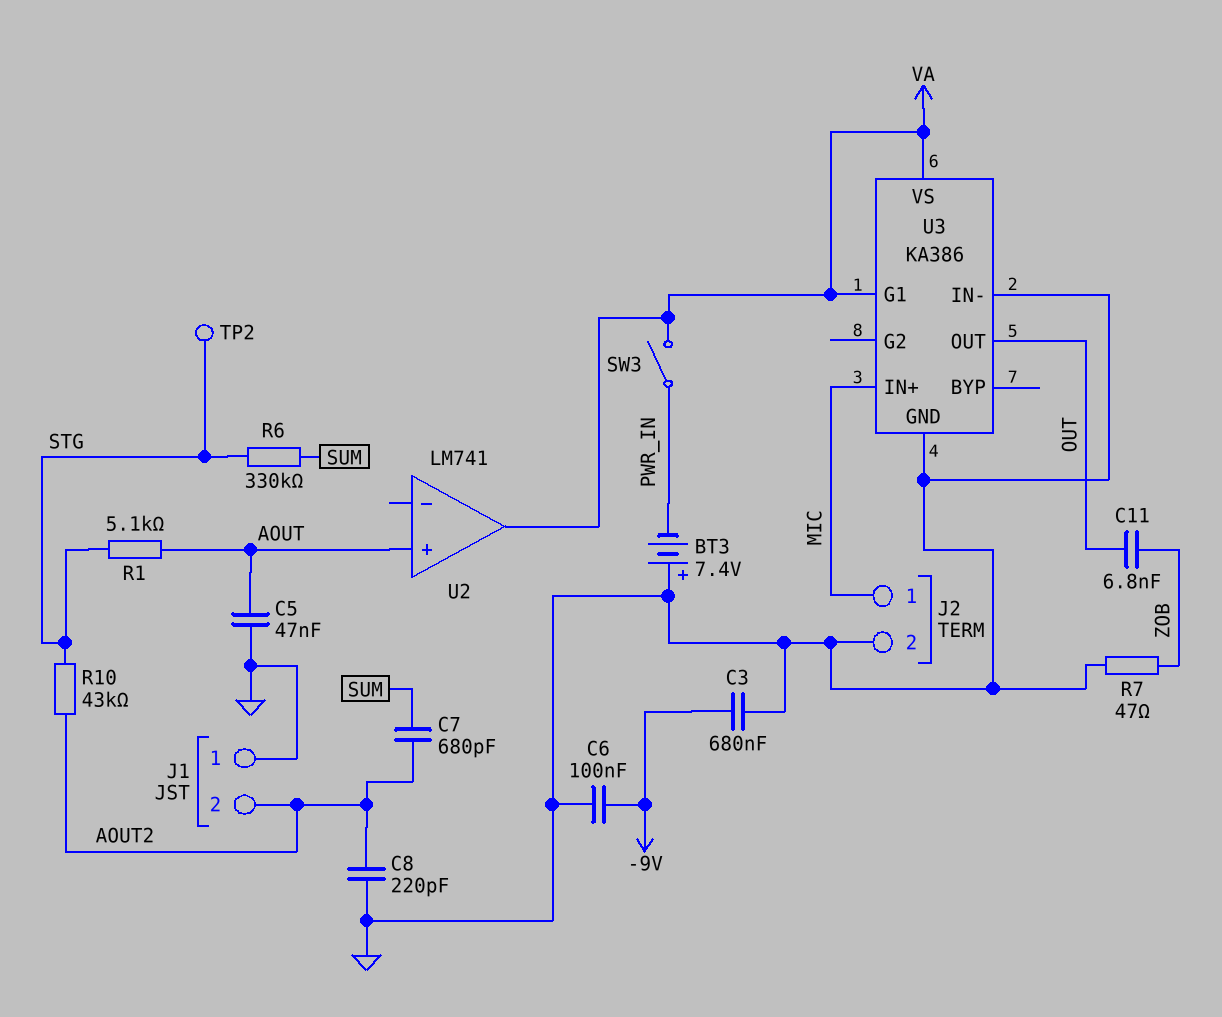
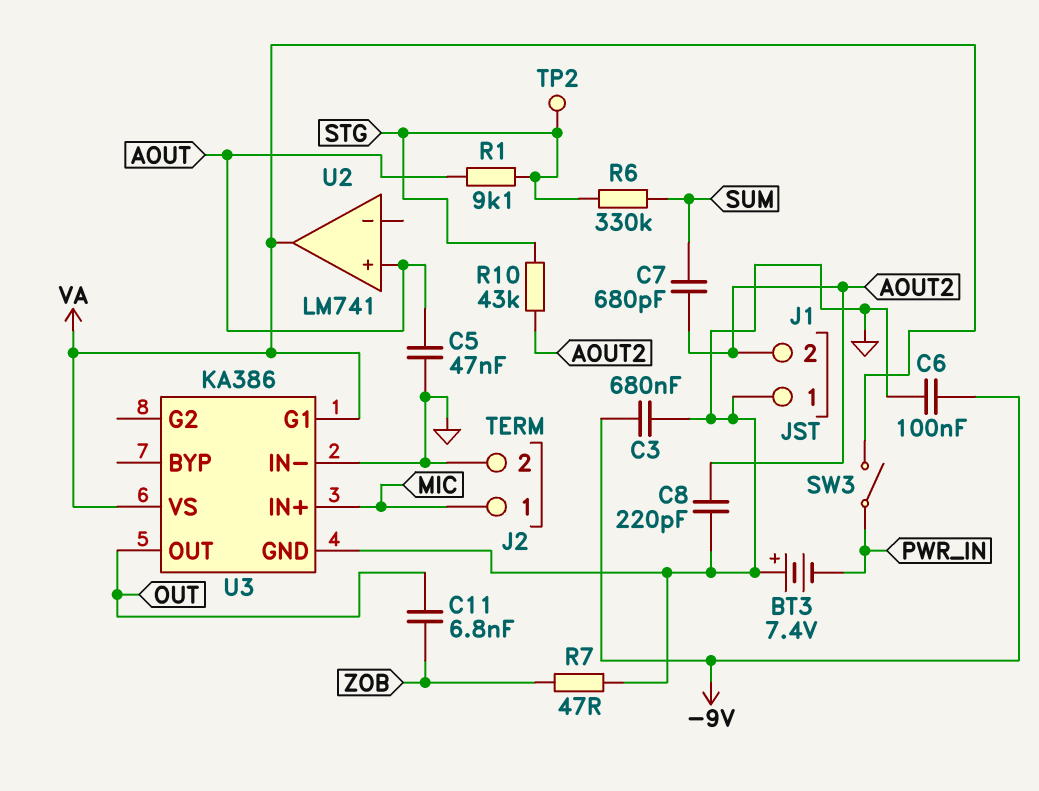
R1: 5.1k (AOUT, STG) -> 9.1k (AOUT, STG)

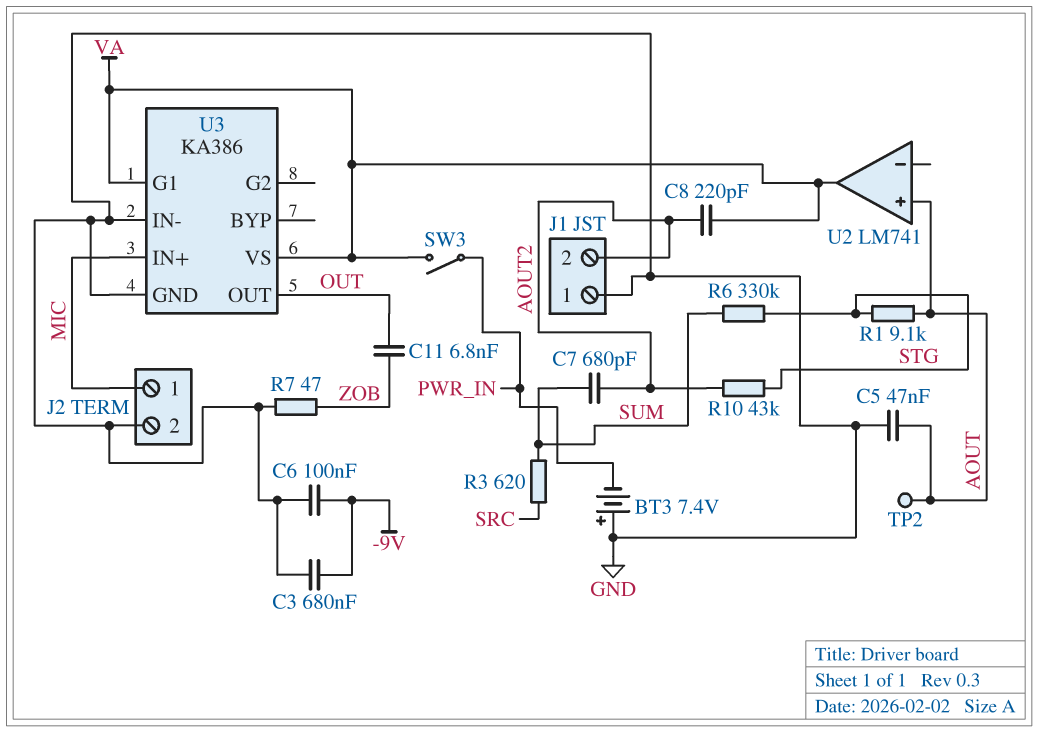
C8: 220pF (AOUT2, GND) -> 220pF (AOUT2, VA)
R3: none -> 620 (SRC, SUM)
TP2: test point (STG) -> test point (AOUT)

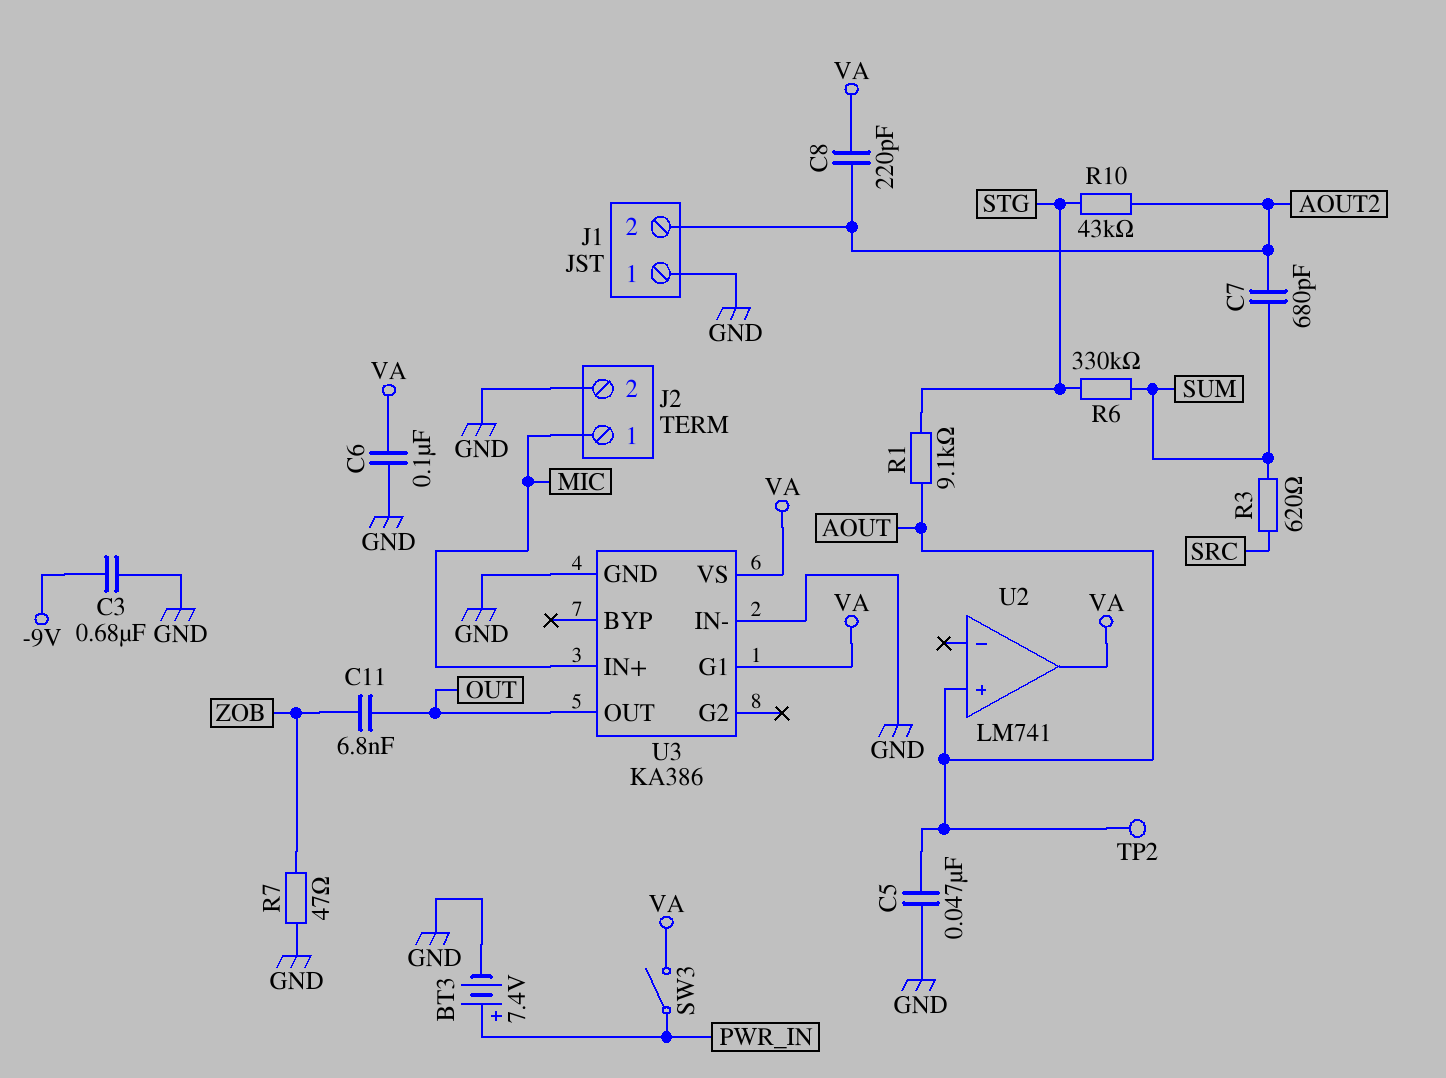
BT3: 7.4V (plus GND, minus PWR_IN) -> 7.4V (plus PWR_IN, minus GND)
C6: 100nF (-9V, GND) -> 100nF (GND, VA)

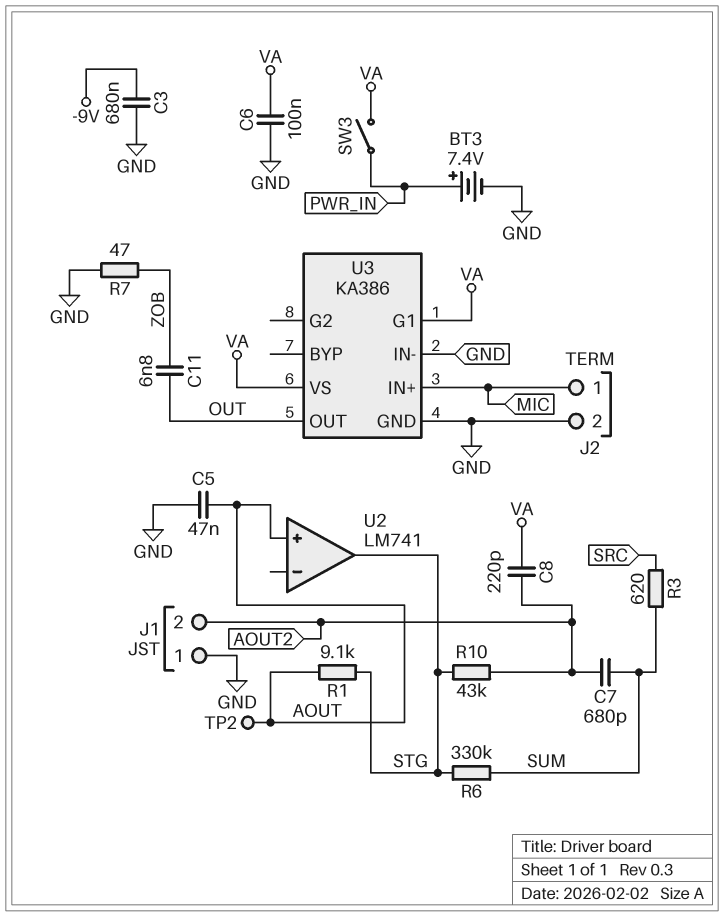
U2 pin out: VA -> STG

